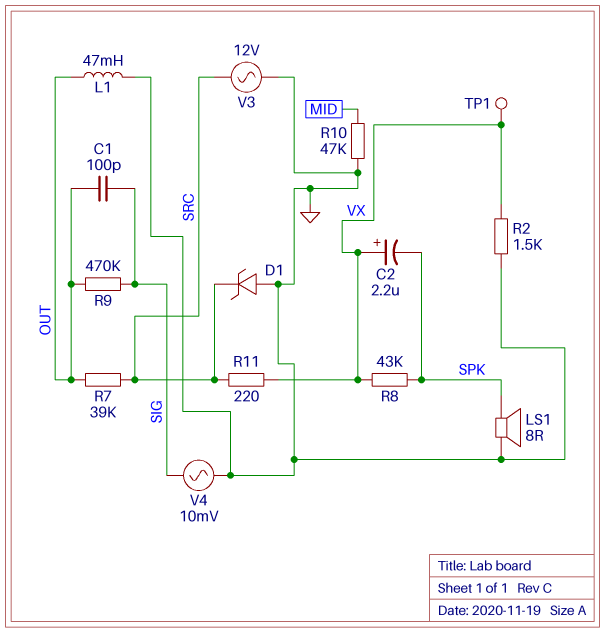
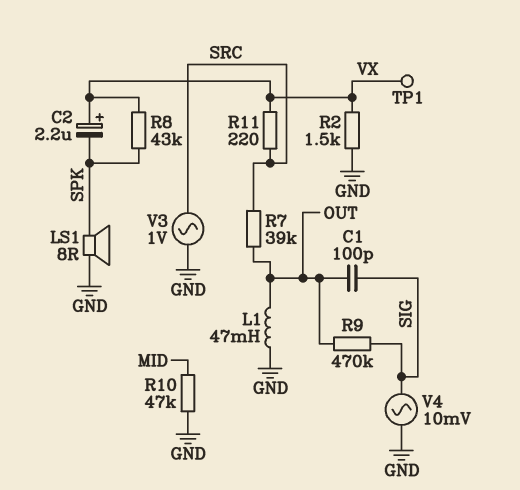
D1: zener (A GND, K SRC) -> none
V3: AC 12V (GND, SRC) -> AC 1V (GND, SRC)

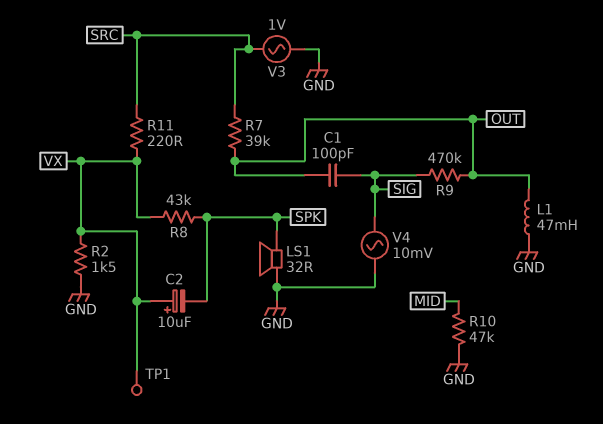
C2: 2.2uF (plus VX, minus SPK) -> 10uF (plus VX, minus SPK)
LS1: speaker 8R (GND, SPK) -> speaker 32R (GND, SPK)

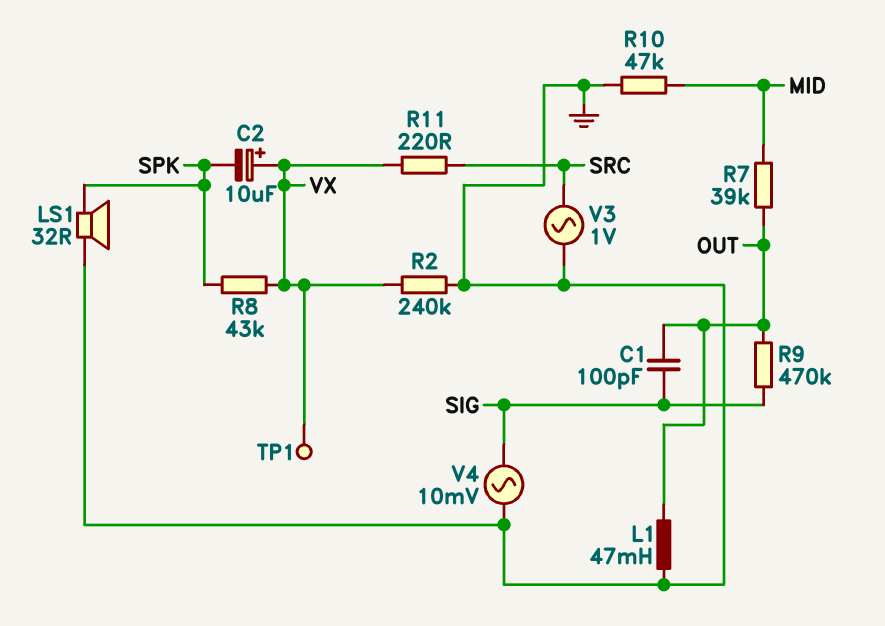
R2: 1.5k (GND, VX) -> 240k (GND, VX)
R7: 39k (OUT, SRC) -> 39k (MID, OUT)

